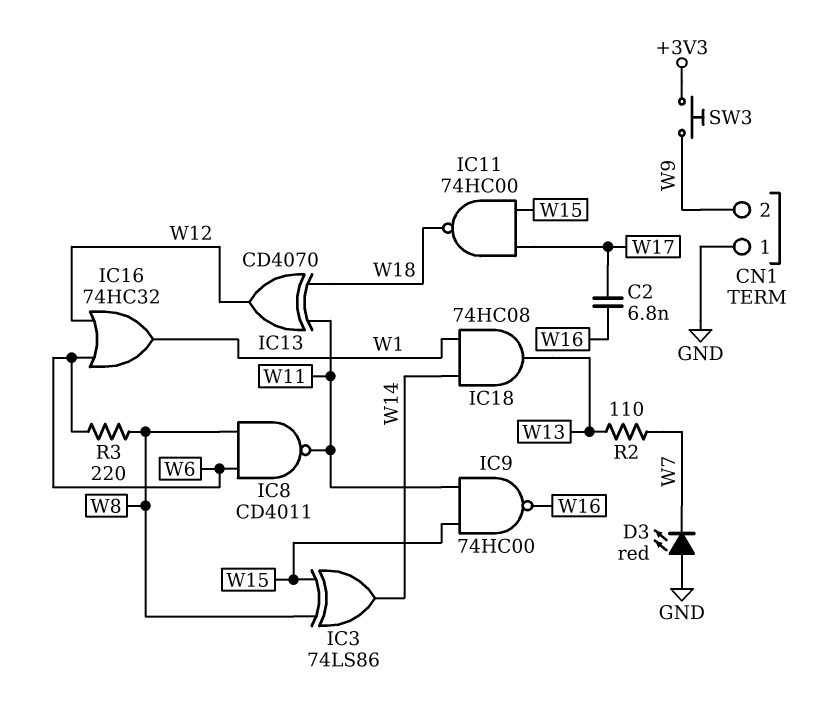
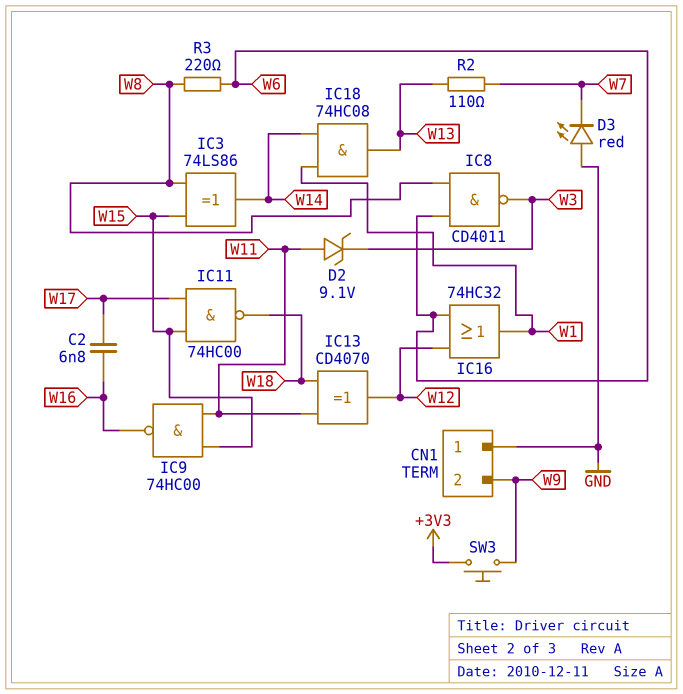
D2: none -> zener 9.1V (A W11, K W3)
IC8: NAND CD4011 (in W6, in W8, out W11) -> NAND CD4011 (in W6, in W8, out W3)

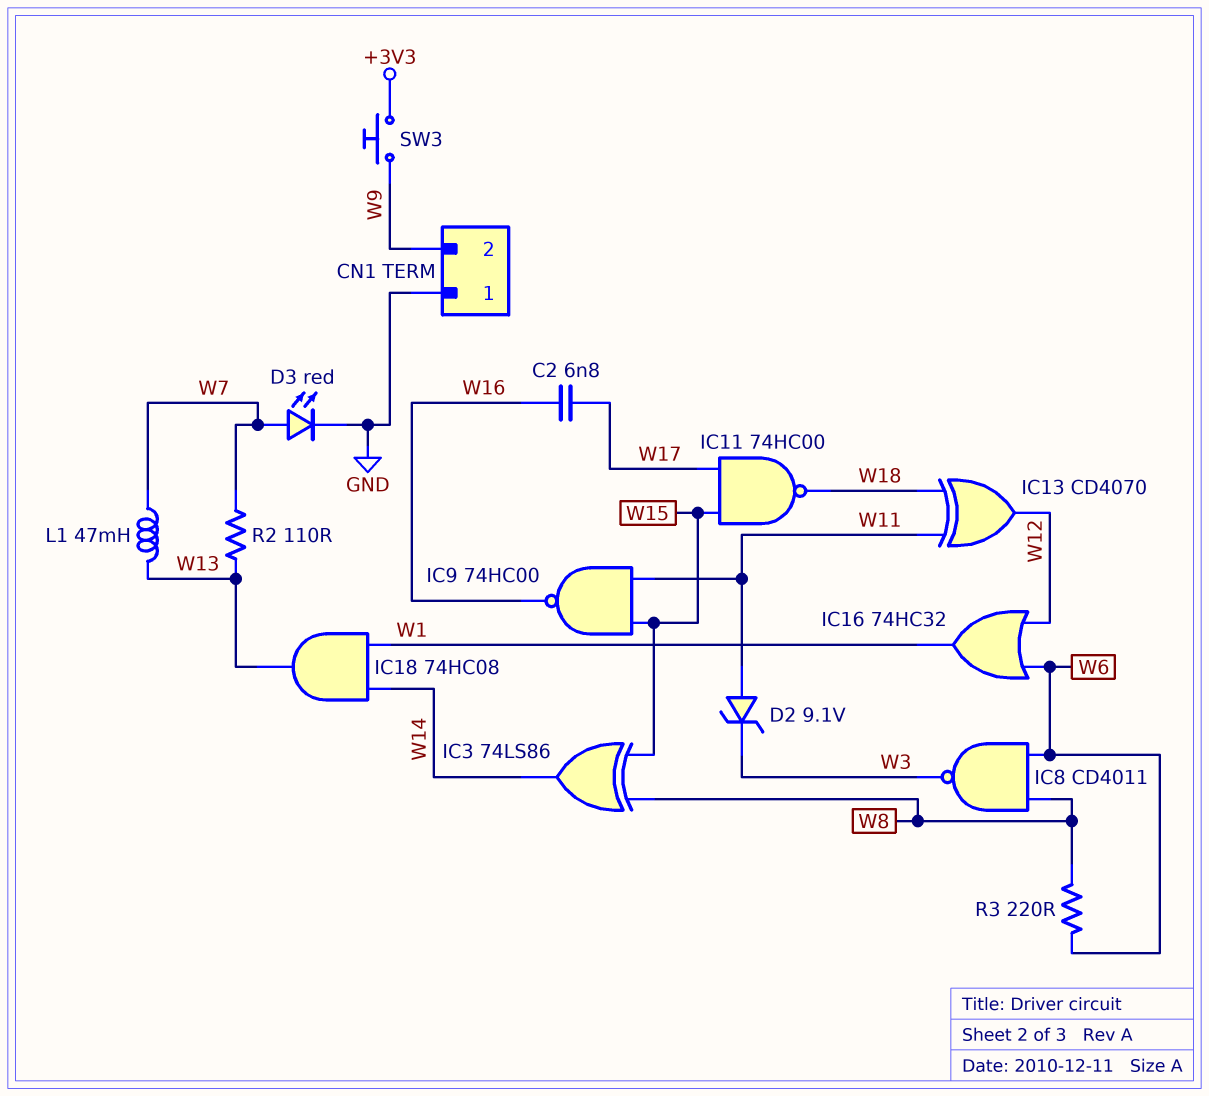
D3: LED red (A GND, K W7) -> LED red (A W7, K GND)
L1: none -> 47mH (W7, W13)

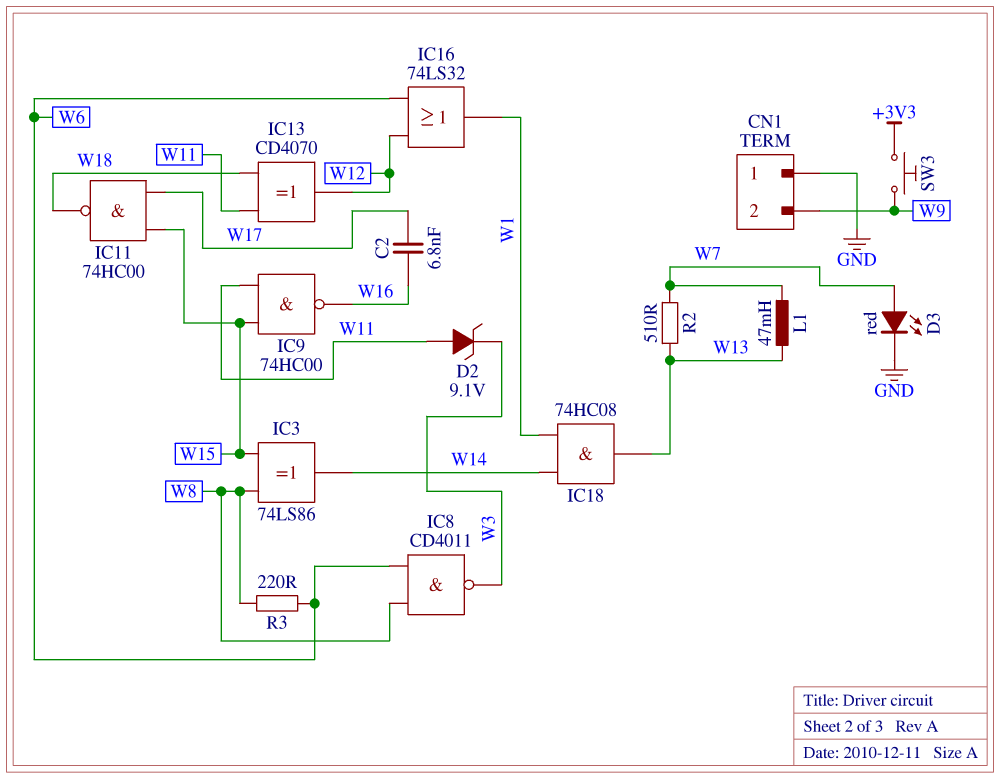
IC16: OR 74HC32 (in W6, in W12, out W1) -> OR 74LS32 (in W6, in W12, out W1)
R2: 110 (W7, W13) -> 510 (W7, W13)

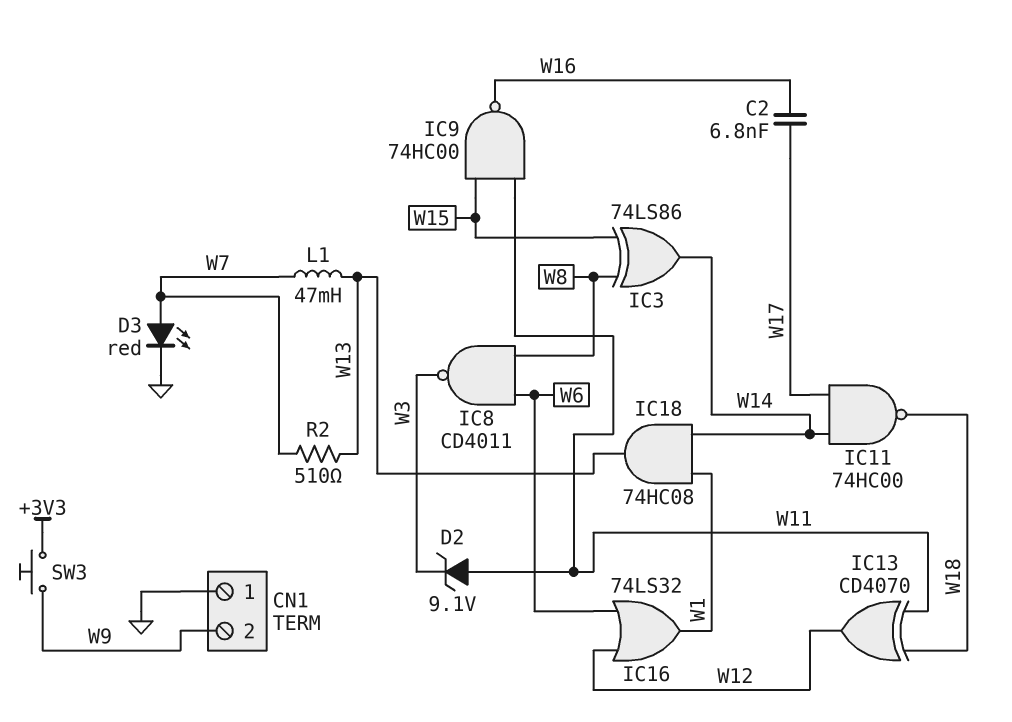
IC11: NAND 74HC00 (in W15, in W17, out W18) -> NAND 74HC00 (in W14, in W17, out W18)
R3: 220 (W6, W8) -> none

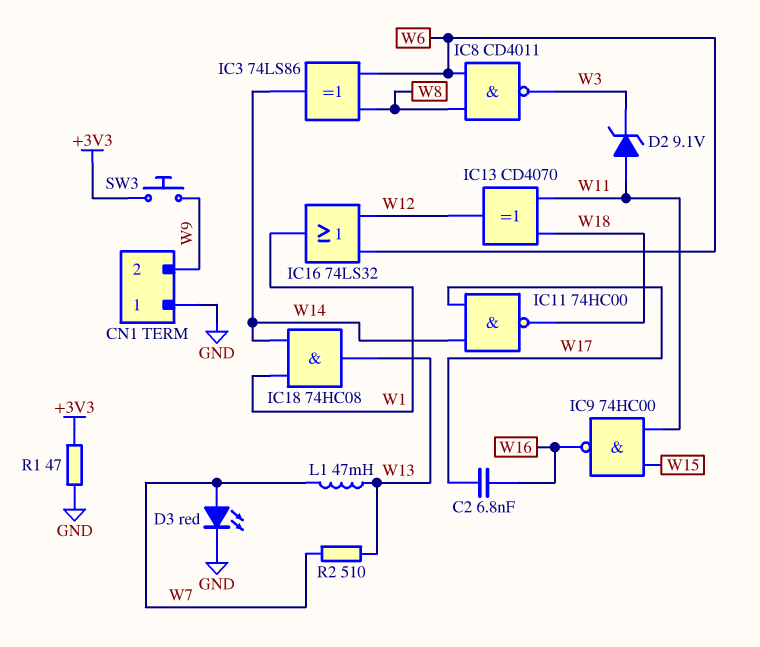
IC3: XOR 74LS86 (in W8, in W15, out W14) -> XOR 74LS86 (in W6, in W8, out W14)
R1: none -> 47 (+3V3, GND)

